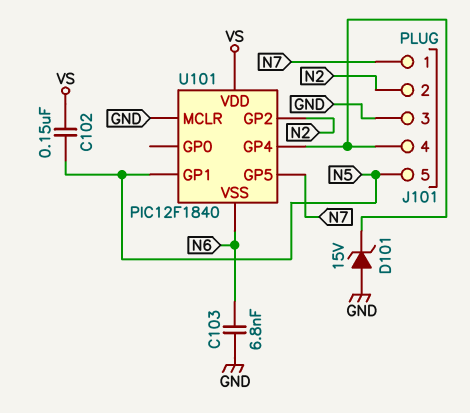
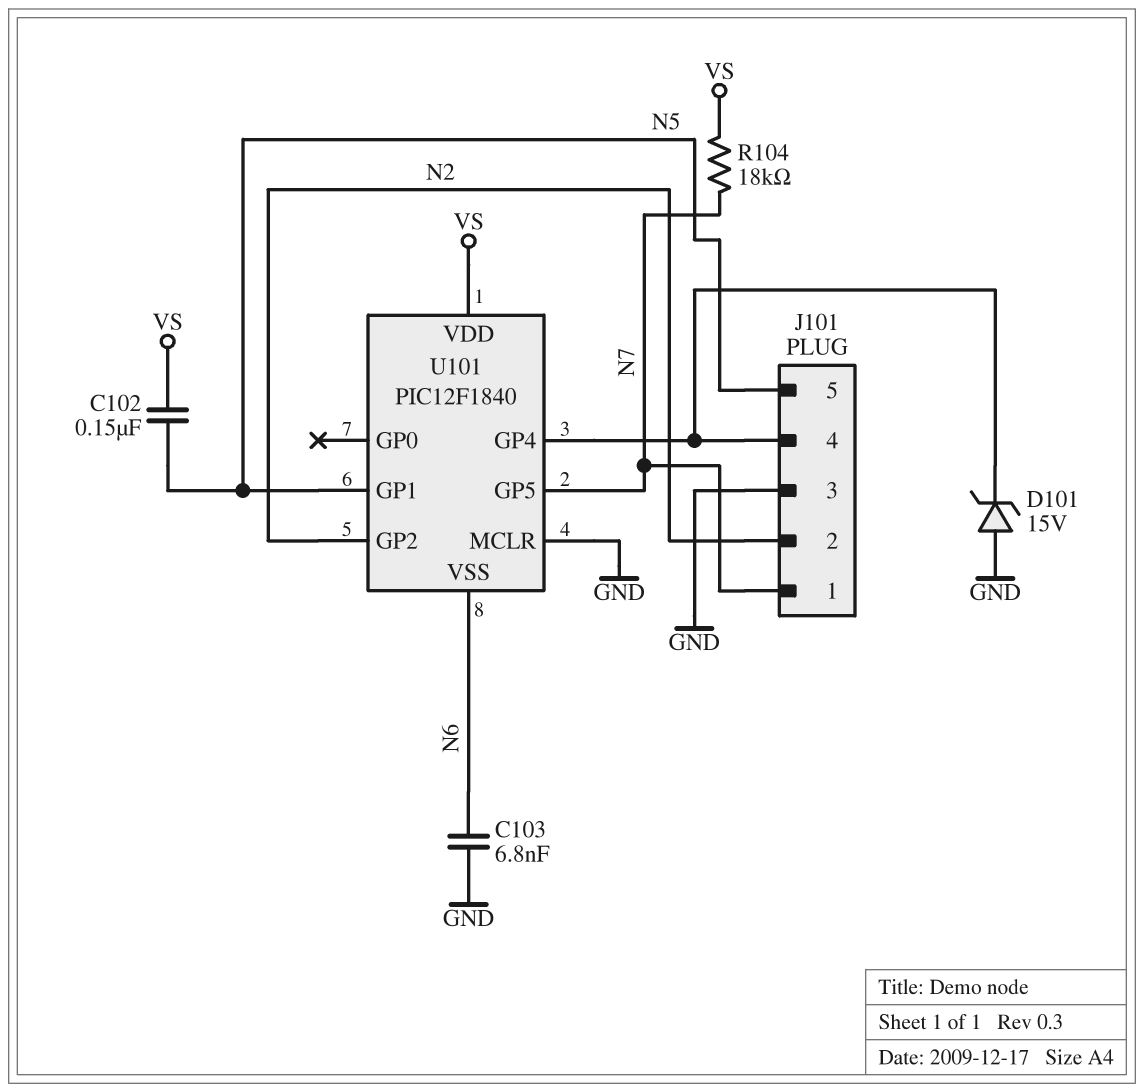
R104: none -> 18k (N7, VS)

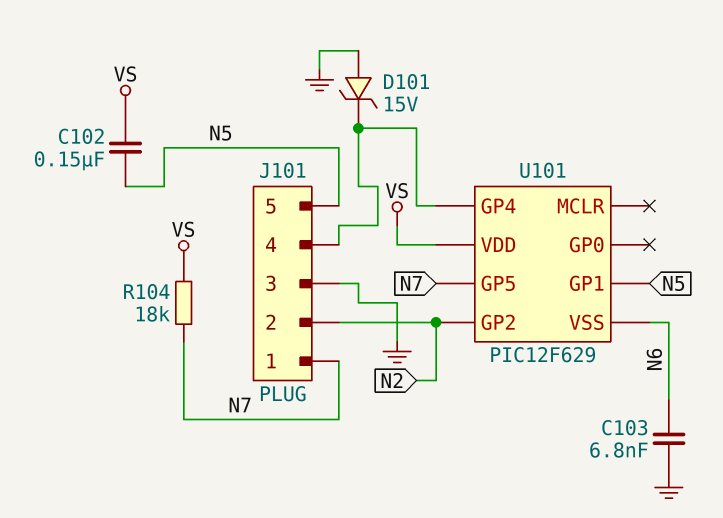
U101: PIC12F1840 -> PIC12F629
U101 pin MCLR: GND -> none

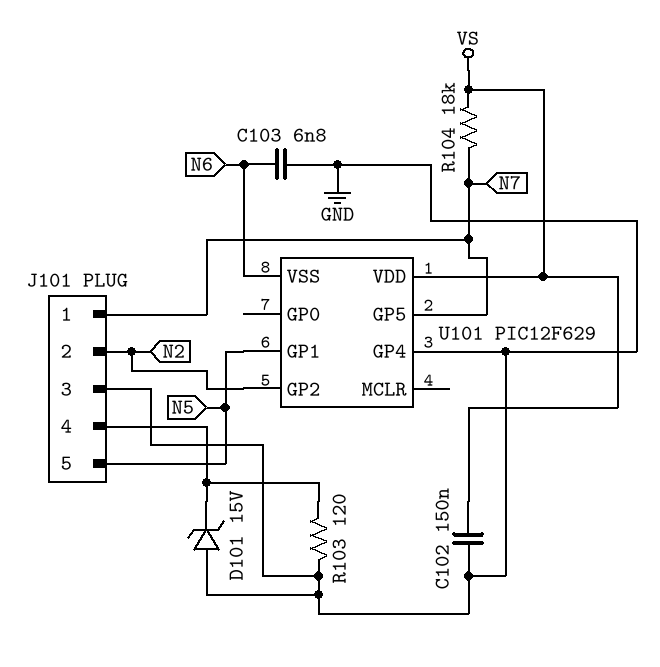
C102: 150nF (N5, VS) -> 150nF (GND, VS)
R103: none -> 120 (GND, J101/4)
U101 pin GP4: J101/4 -> GND

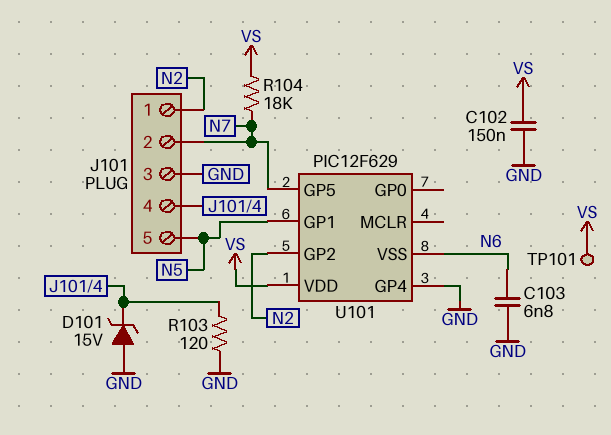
J101 pin 1: N7 -> N2
J101 pin 2: N2 -> N7
TP101: none -> test point (VS)

